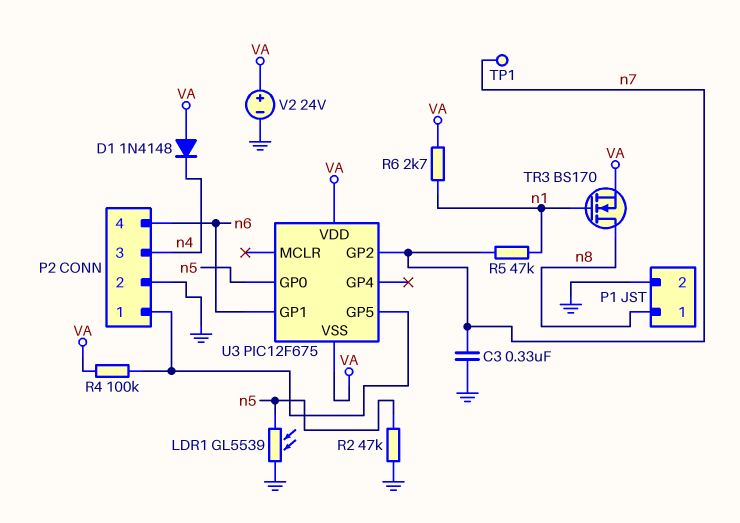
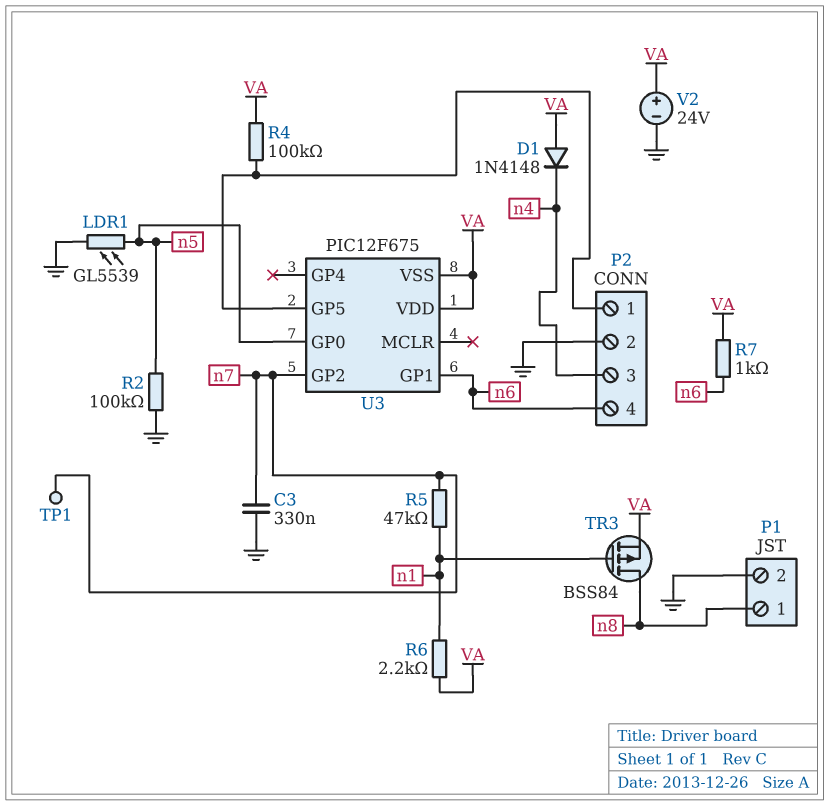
R2: 47k (GND, n5) -> 100k (GND, n5)
R6: 2.7k (VA, n1) -> 2.2k (VA, n1)
R7: none -> 1k (VA, n6)
TR3: NMOS BS170 (G n1, D n8, S VA) -> PMOS BSS84 (G n1, D n8, S VA)

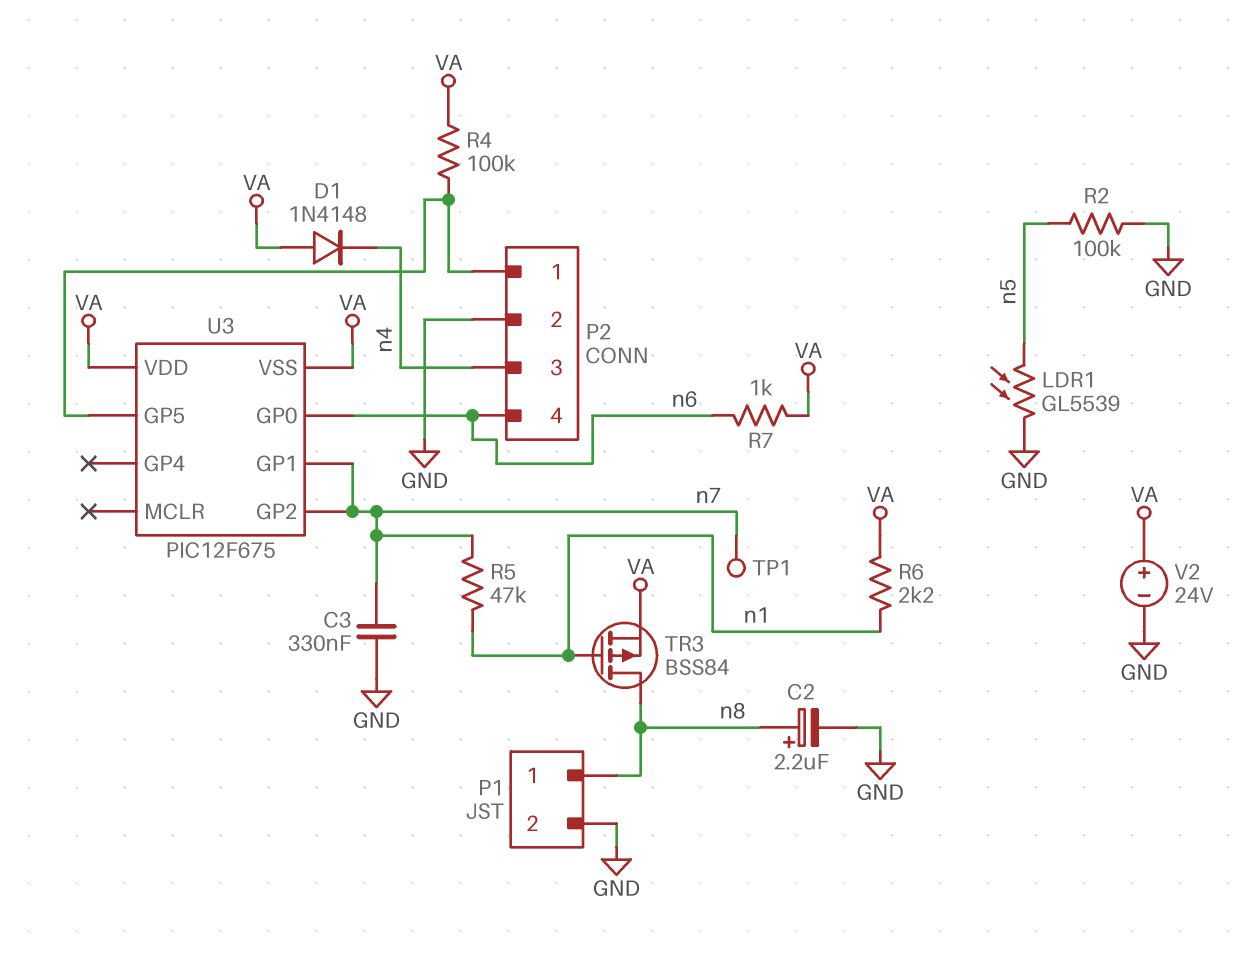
C2: none -> 2.2uF (plus n8, minus GND)
U3 pin GP0: n5 -> n6
U3 pin GP1: n6 -> n7

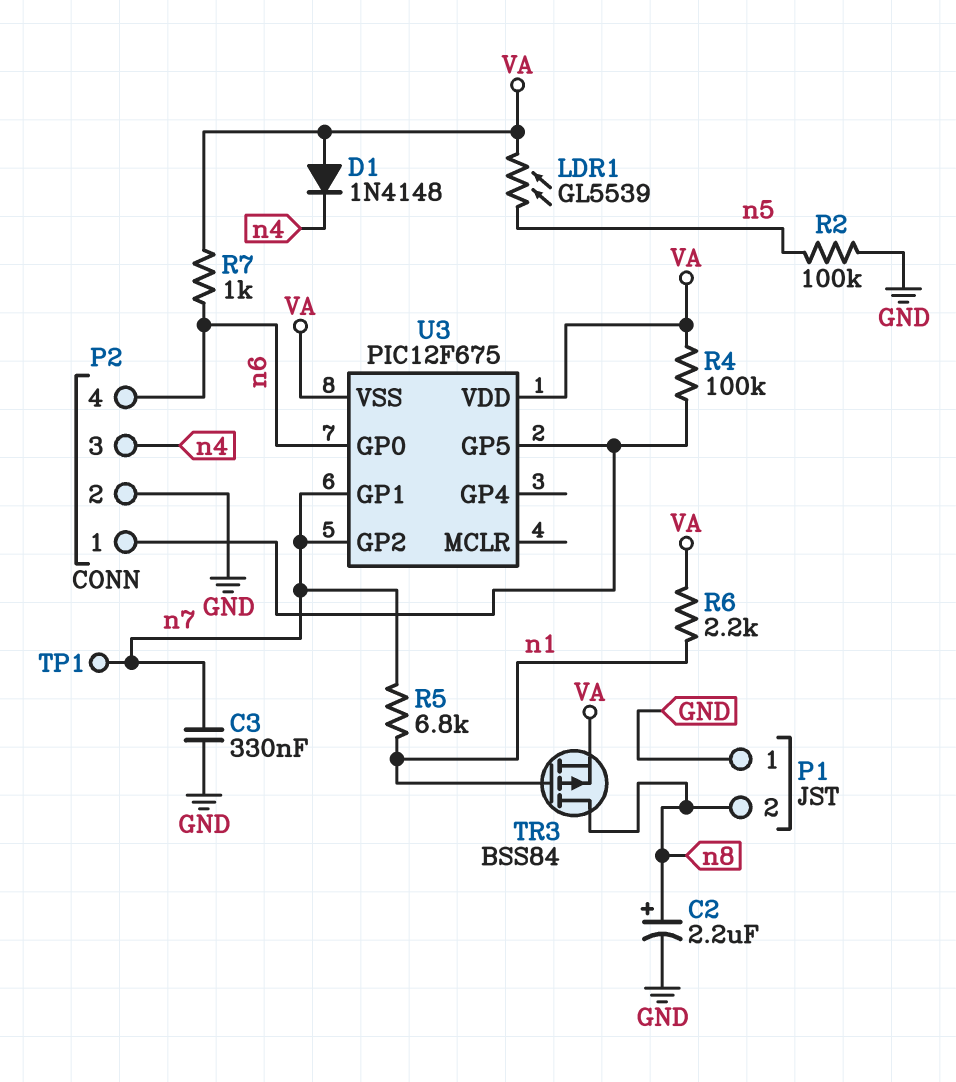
LDR1: GL5539 (GND, n5) -> GL5539 (VA, n5)
P1 pin 1: n8 -> GND
P1 pin 2: GND -> n8
R5: 47k (n1, n7) -> 6.8k (n1, n7)
V2: 24V (plus VA, minus GND) -> none

